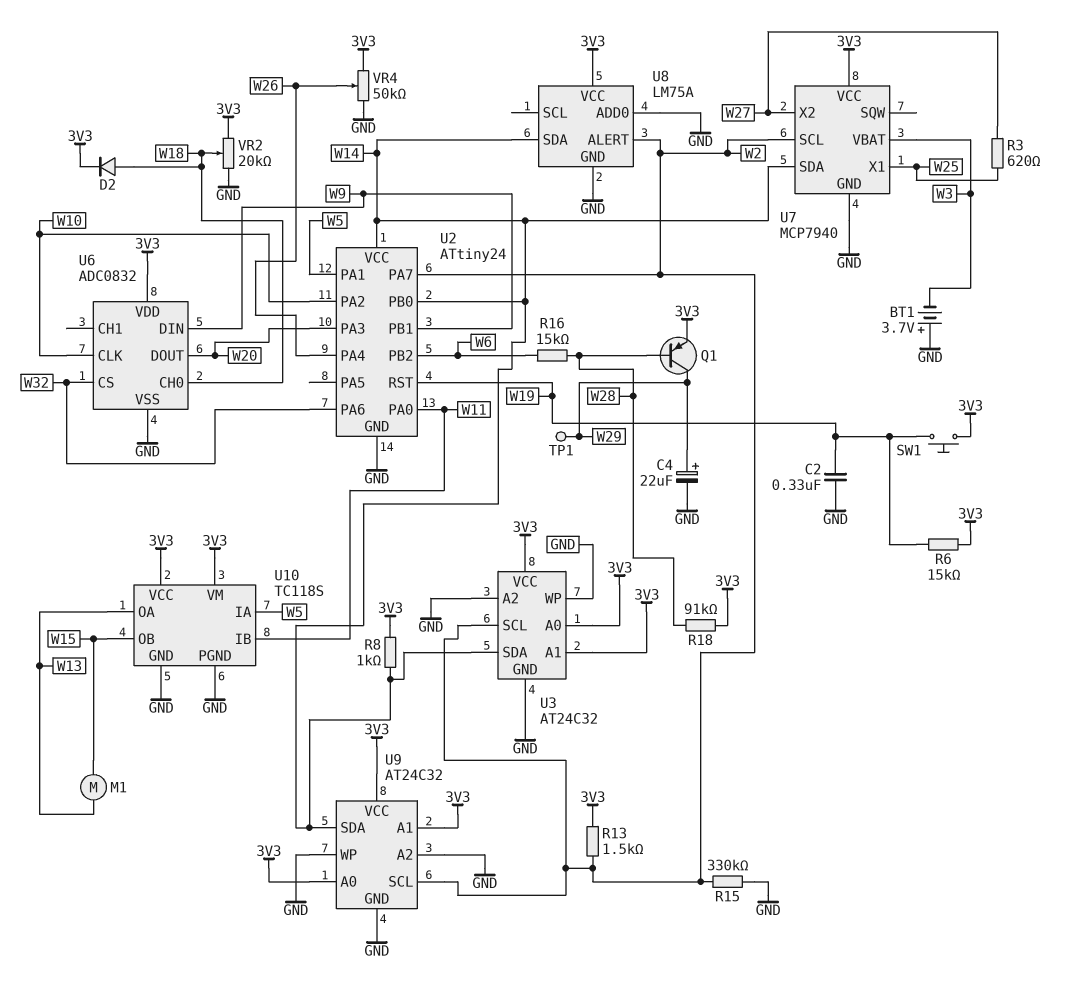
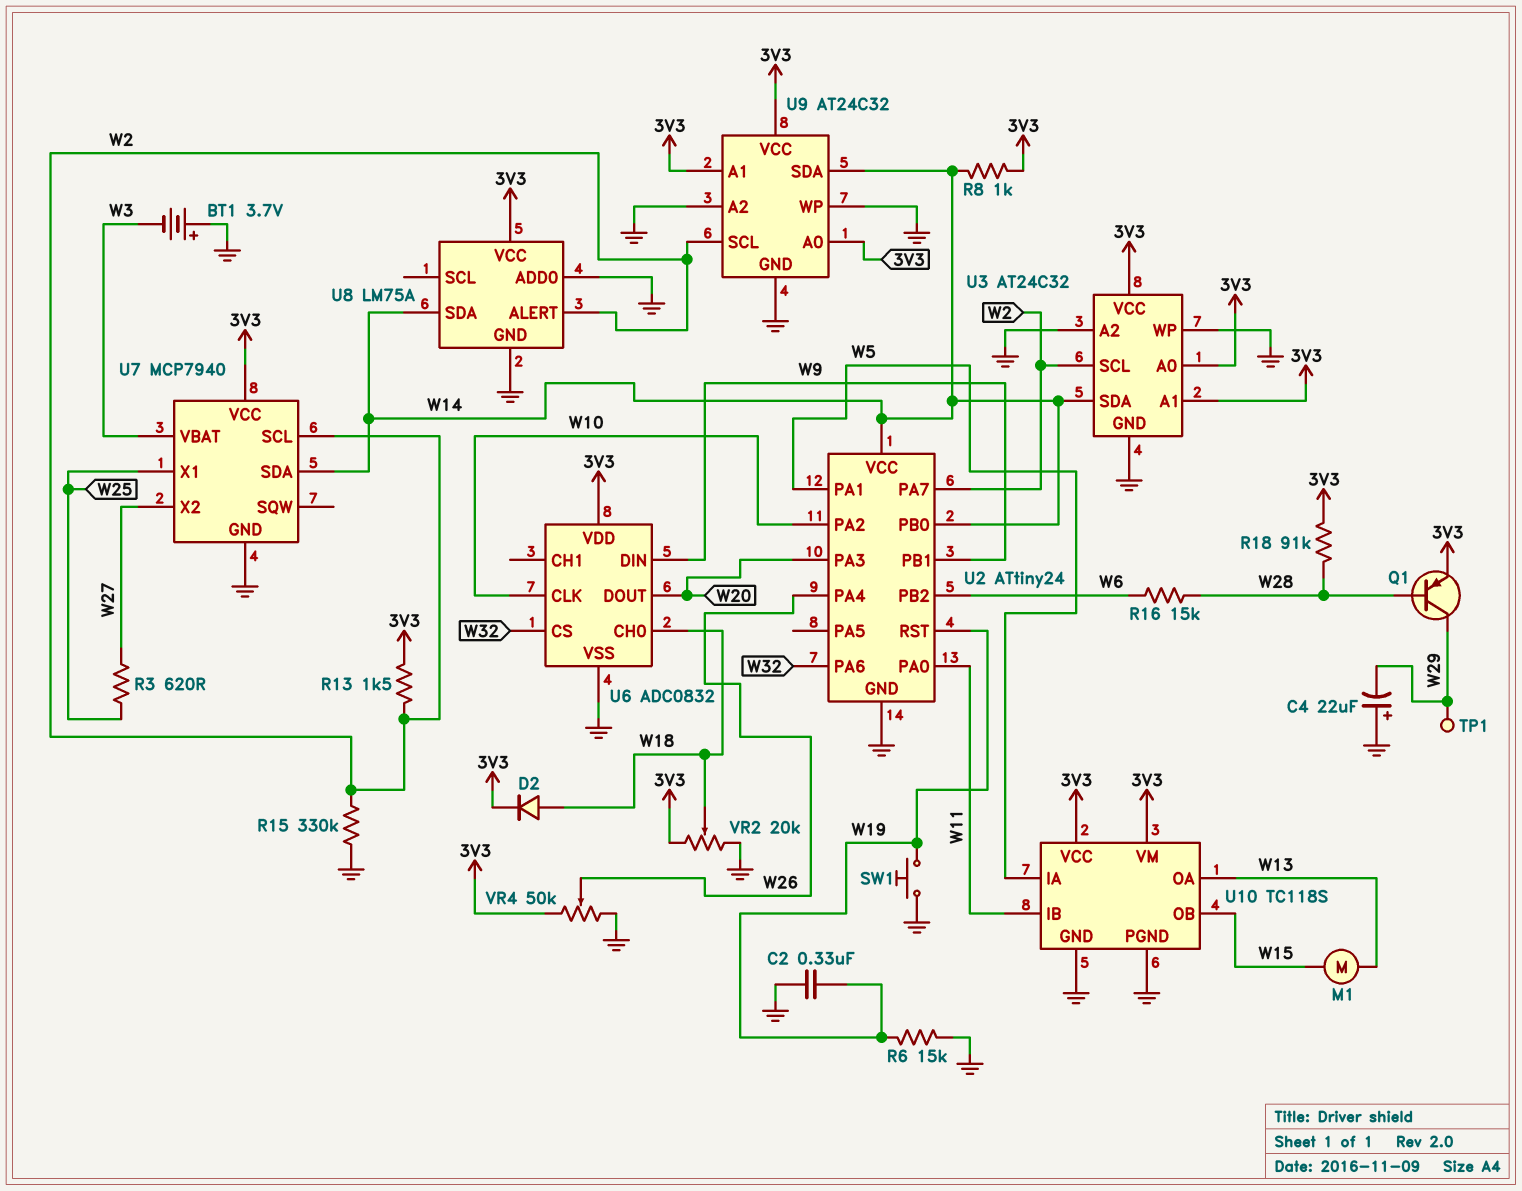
C4: 22uF (plus W29, minus GND) -> 22uF (plus GND, minus W29)
R6: 15k (3V3, W19) -> 15k (GND, W19)
SW1: button (3V3, W19) -> button (GND, W19)

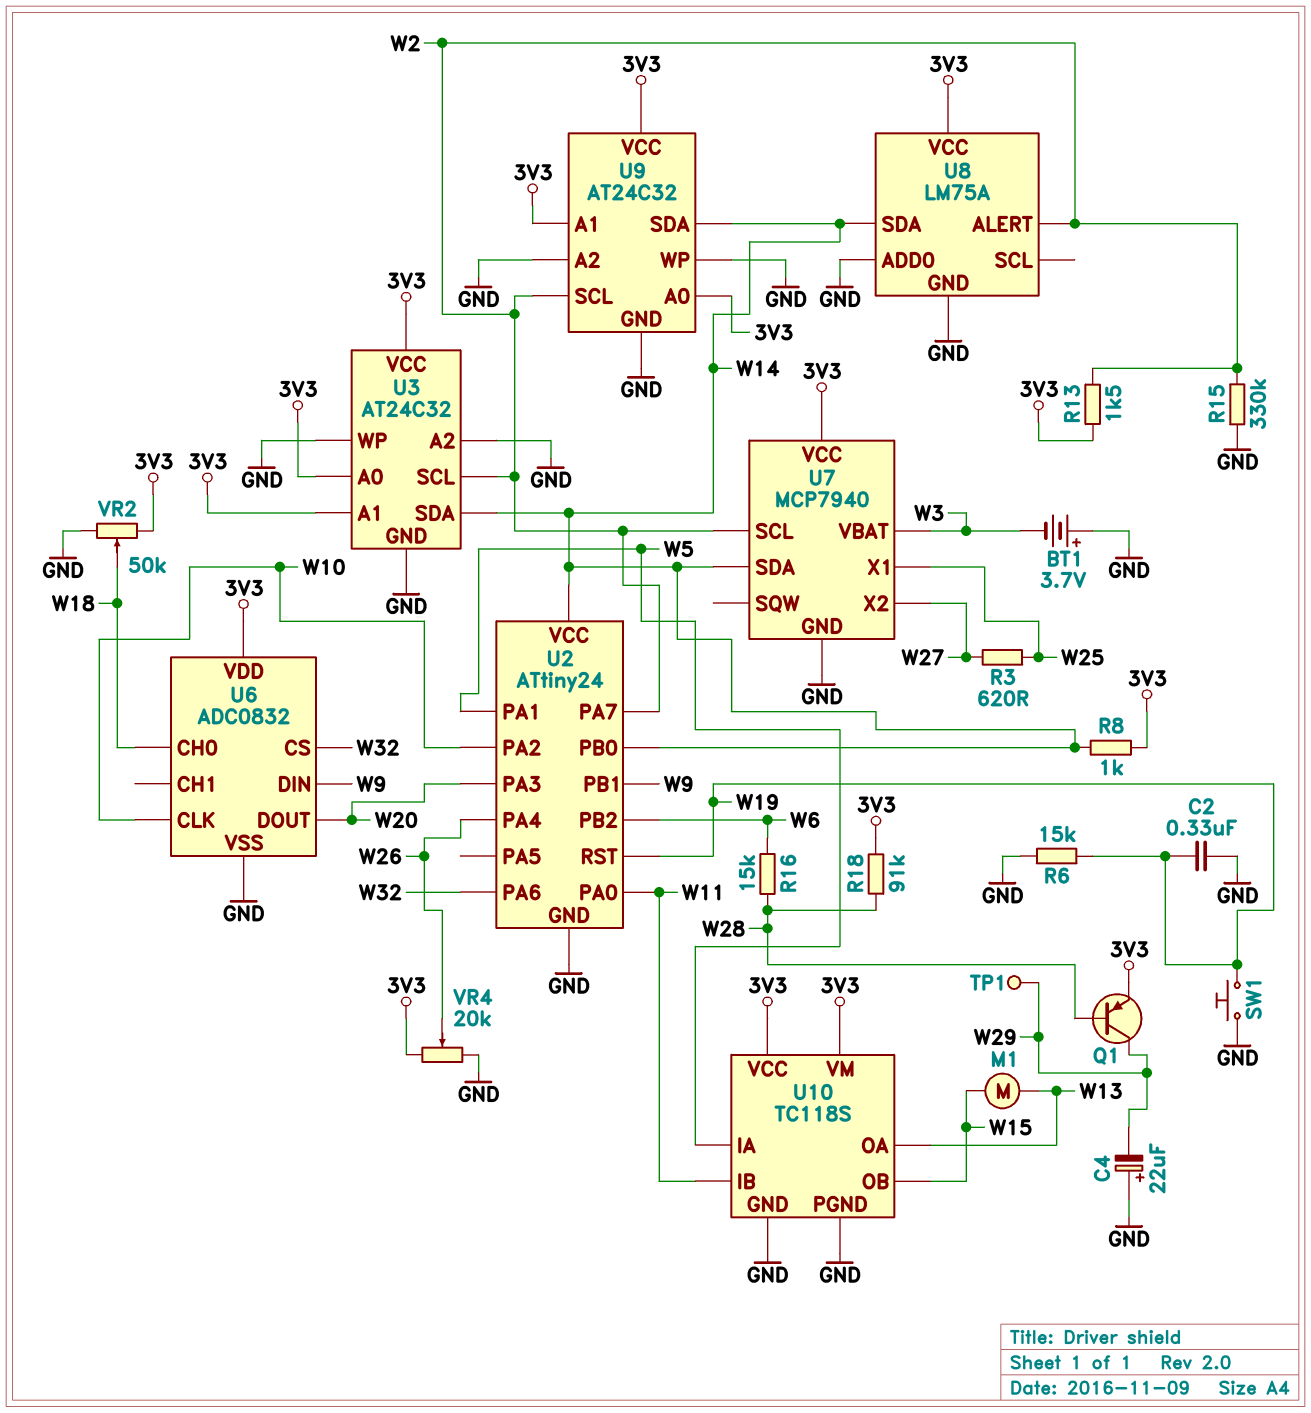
D2: diode (A W18, K 3V3) -> none
VR2: 20k (3V3, GND, wiper W18) -> 50k (3V3, GND, wiper W18)
VR4: 50k (3V3, GND, wiper W26) -> 20k (3V3, GND, wiper W26)

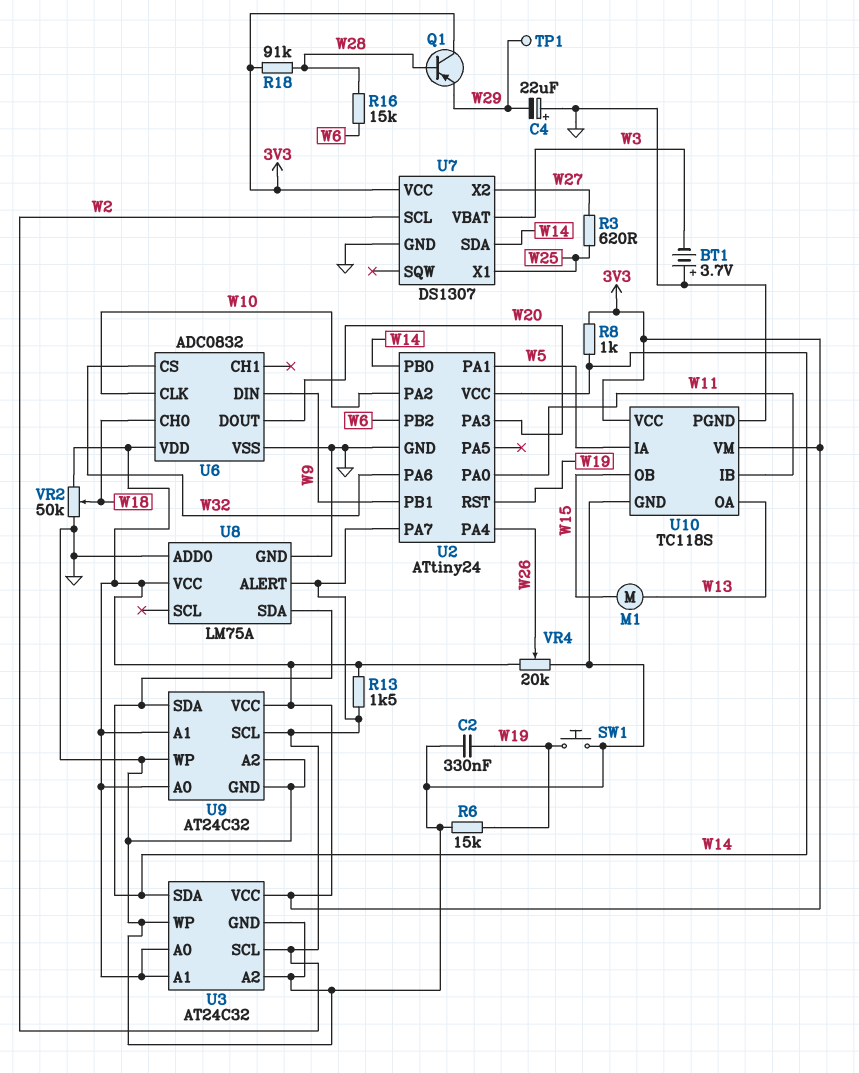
Q1: PNP (B W28, C W29, E 3V3) -> PNP (B W28, C 3V3, E W29)
R15: 330k (GND, W2) -> none
U7: MCP7940 -> DS1307

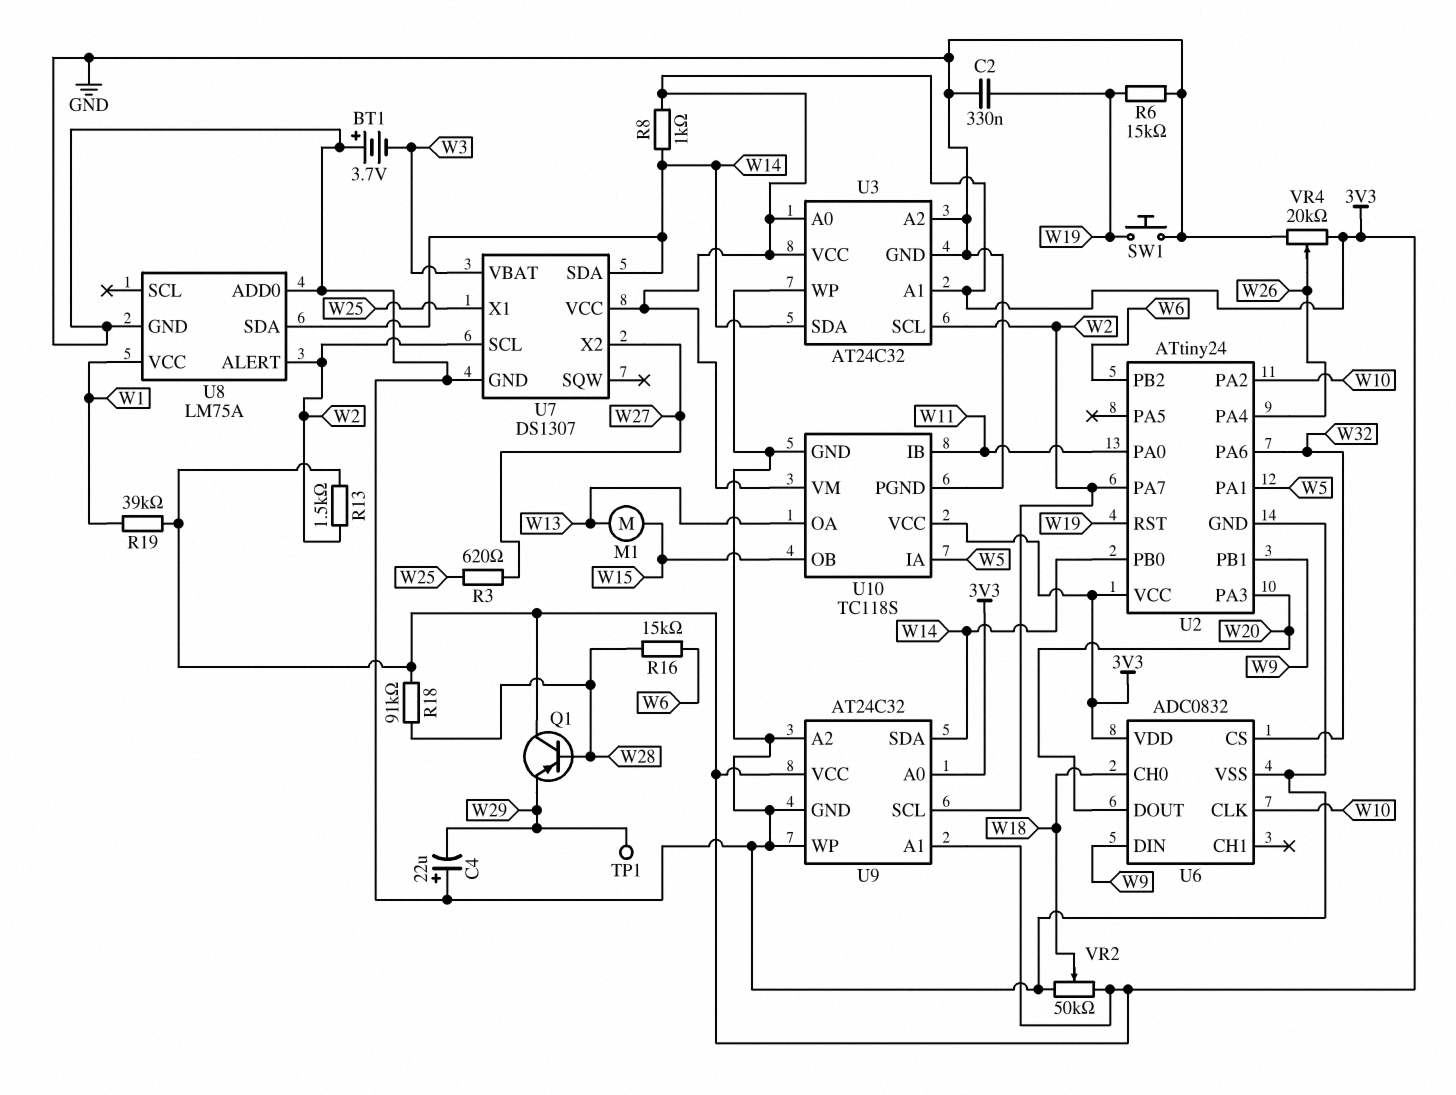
R19: none -> 39k (3V3, W1)
U2 pin VCC: W14 -> 3V3
U8 pin VCC: 3V3 -> W1

